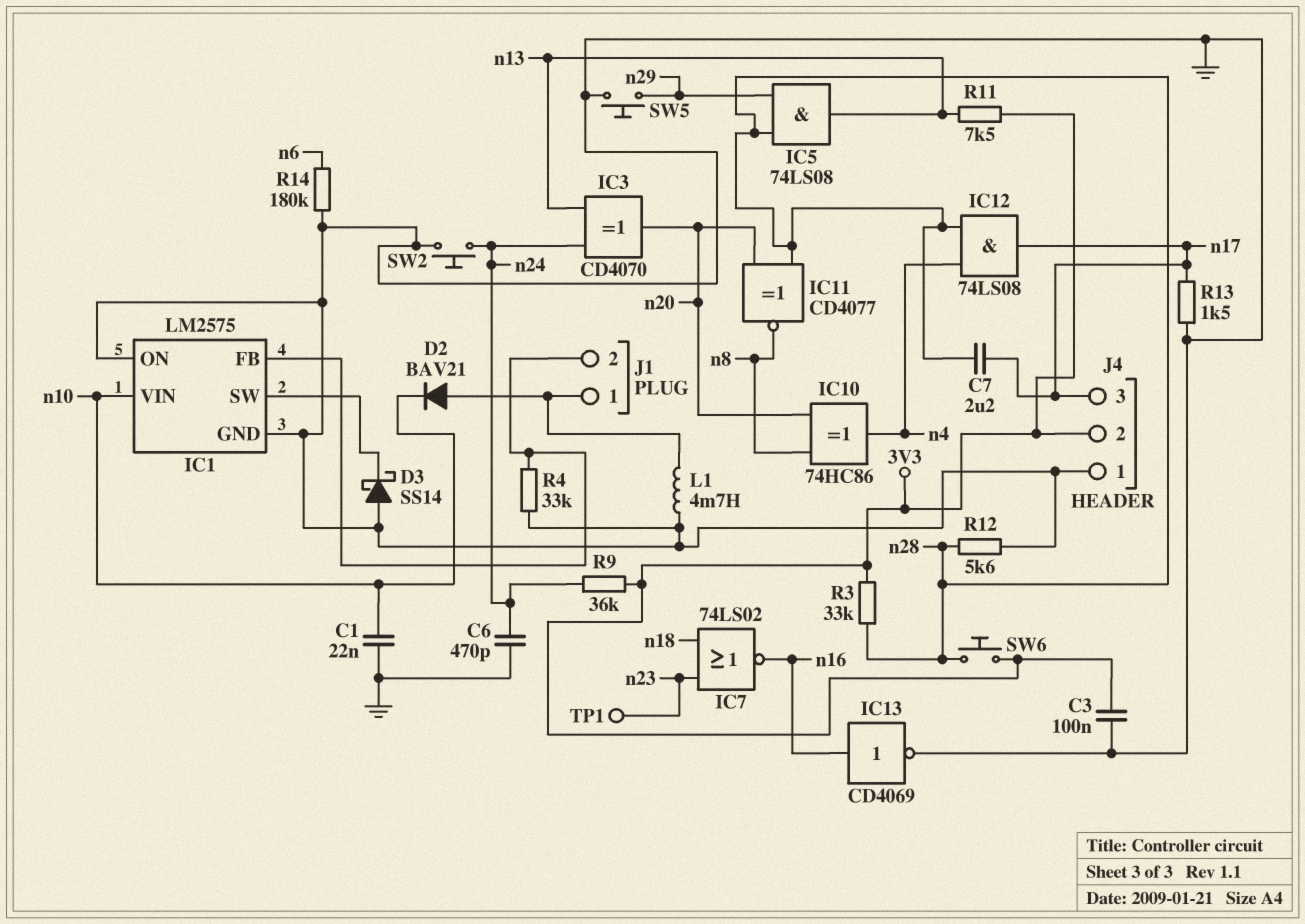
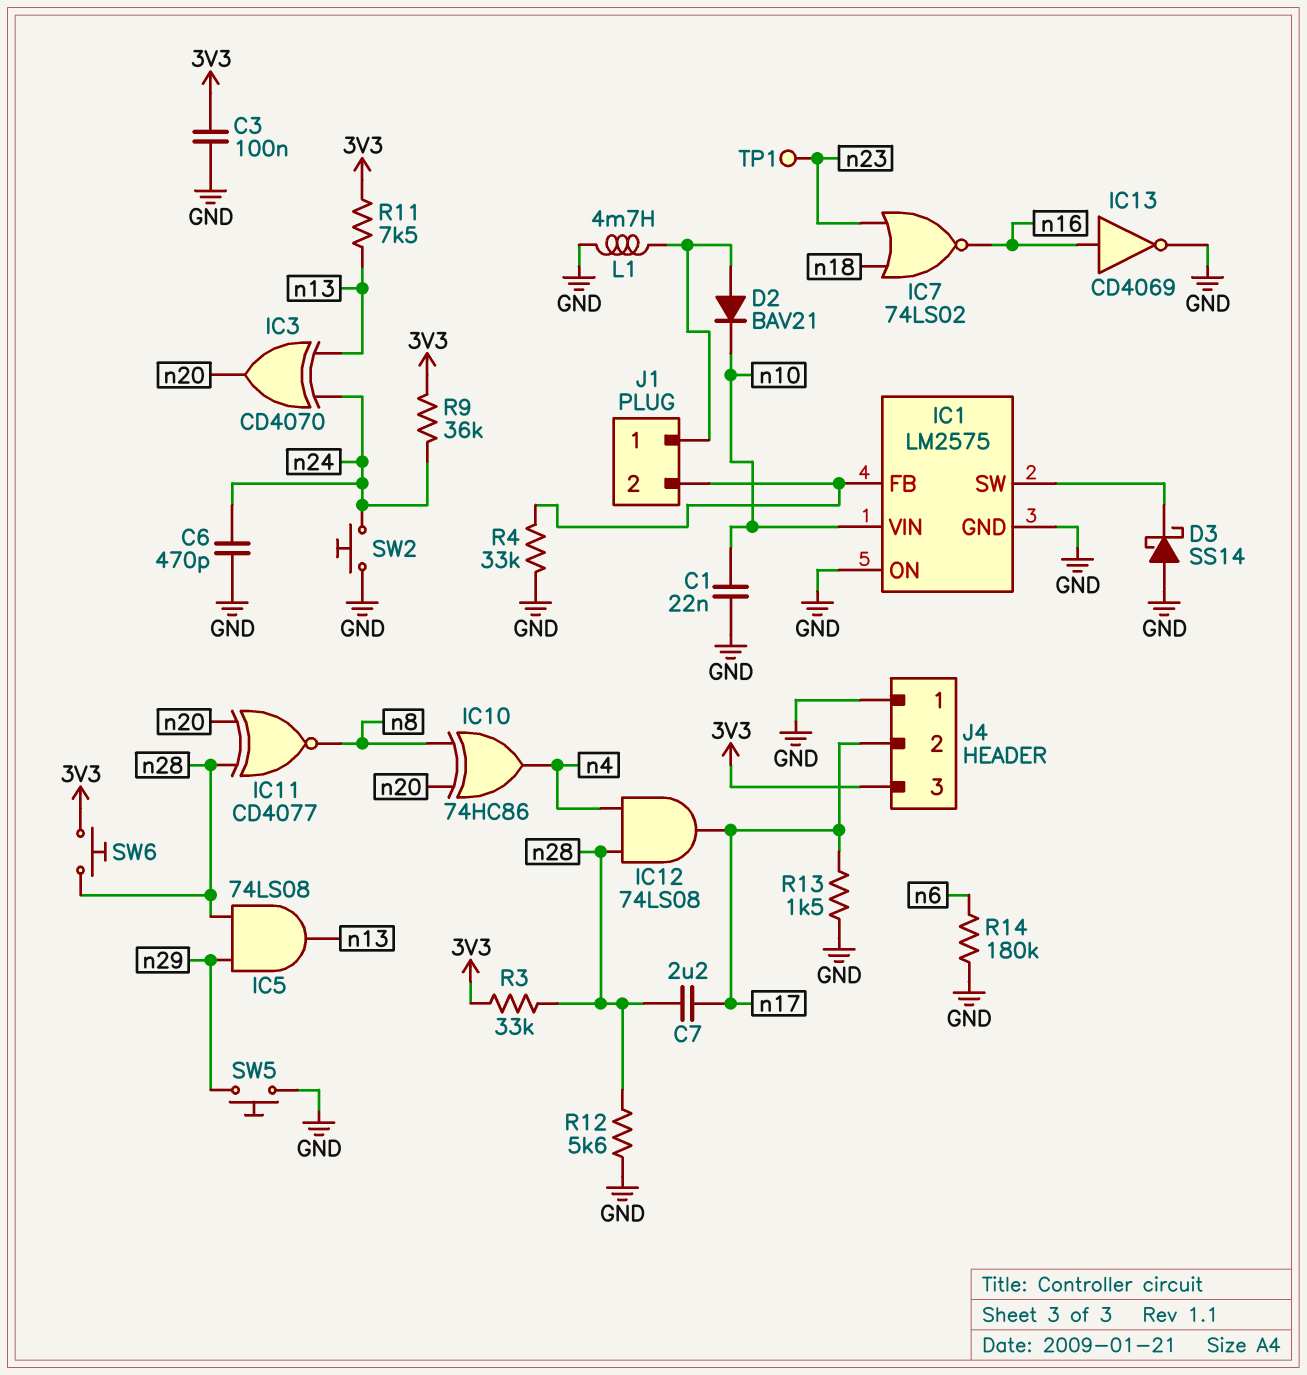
J4 pin 2: 3V3 -> n17
J4 pin 3: n17 -> 3V3

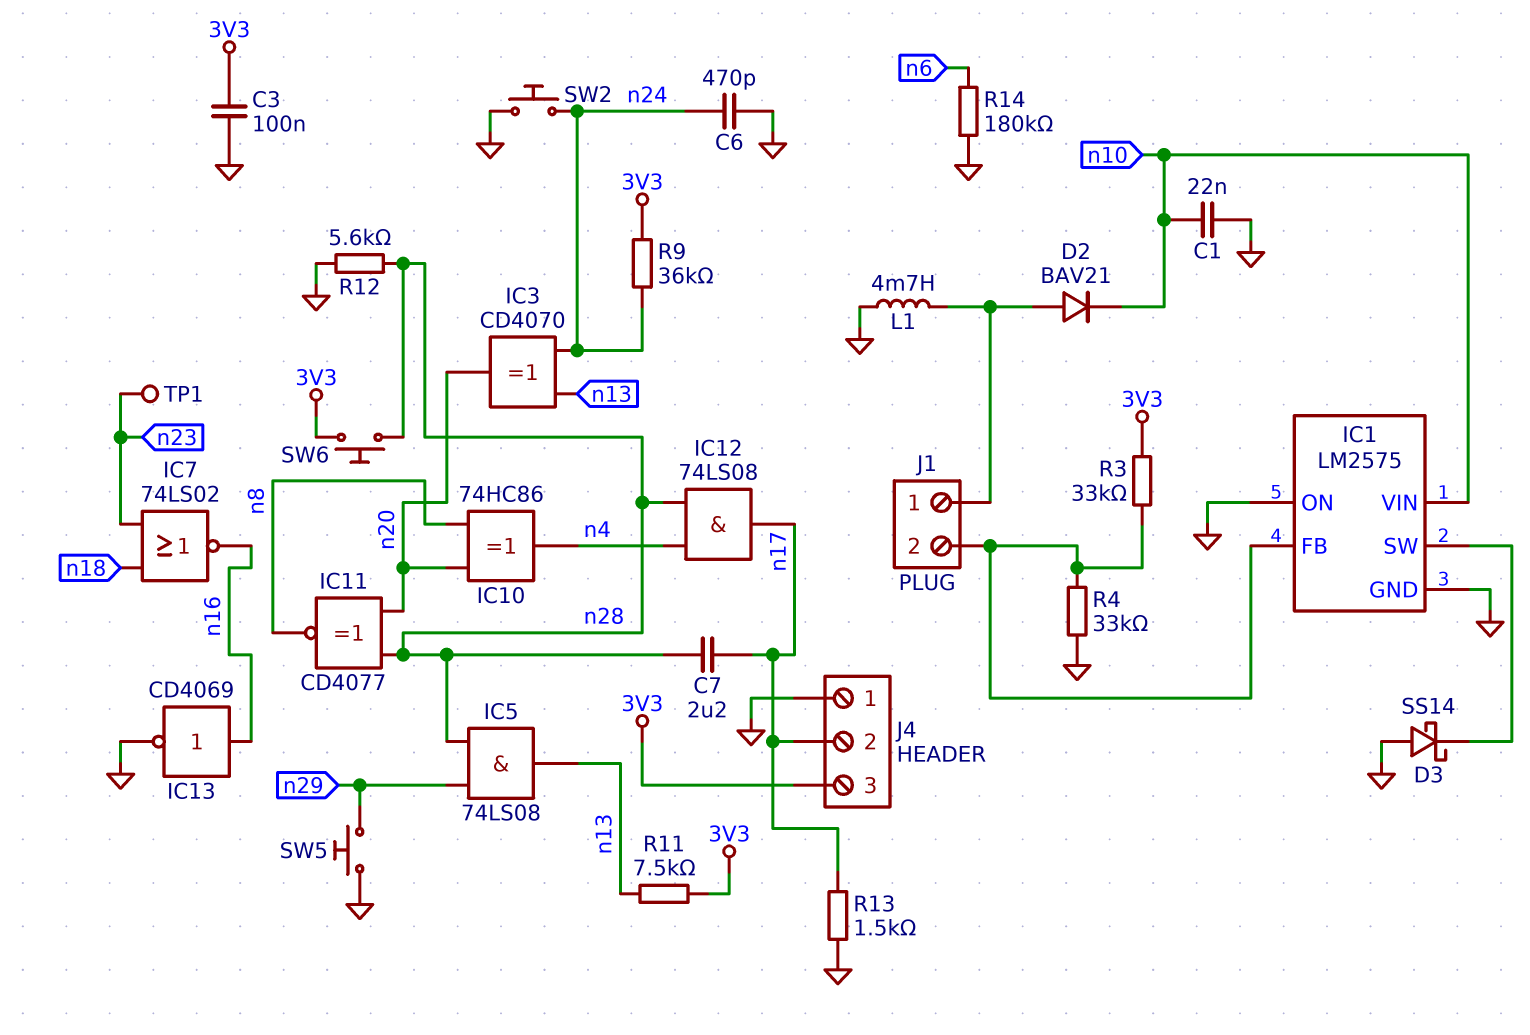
R3: 33k (3V3, n28) -> 33k (3V3, IC1/FB)

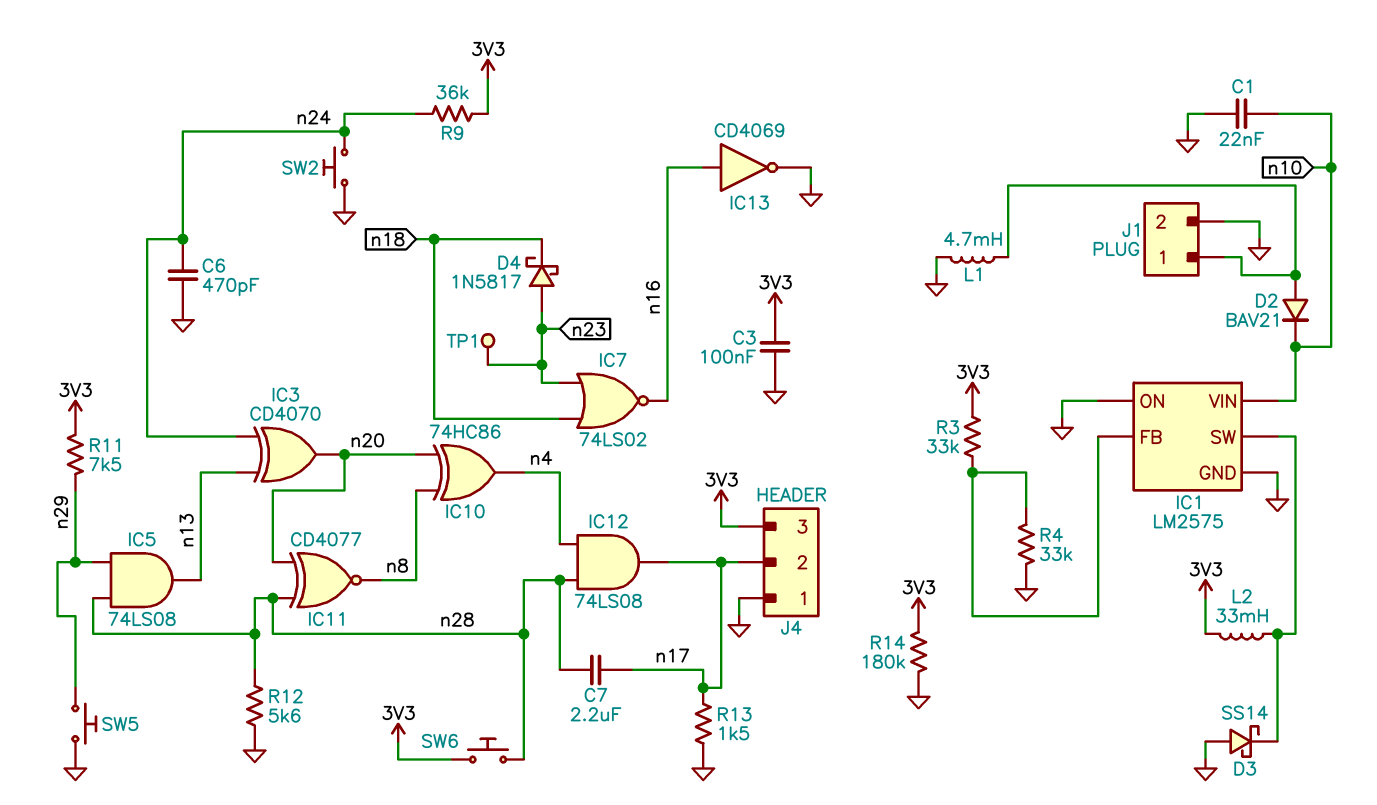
D4: none -> schottky 1N5817 (A n23, K n18)
J1 pin 2: IC1/FB -> GND
L2: none -> 33mH (3V3, IC1/SW)
R11: 7.5k (3V3, n13) -> 7.5k (3V3, n29)
R14: 180k (GND, n6) -> 180k (3V3, GND)

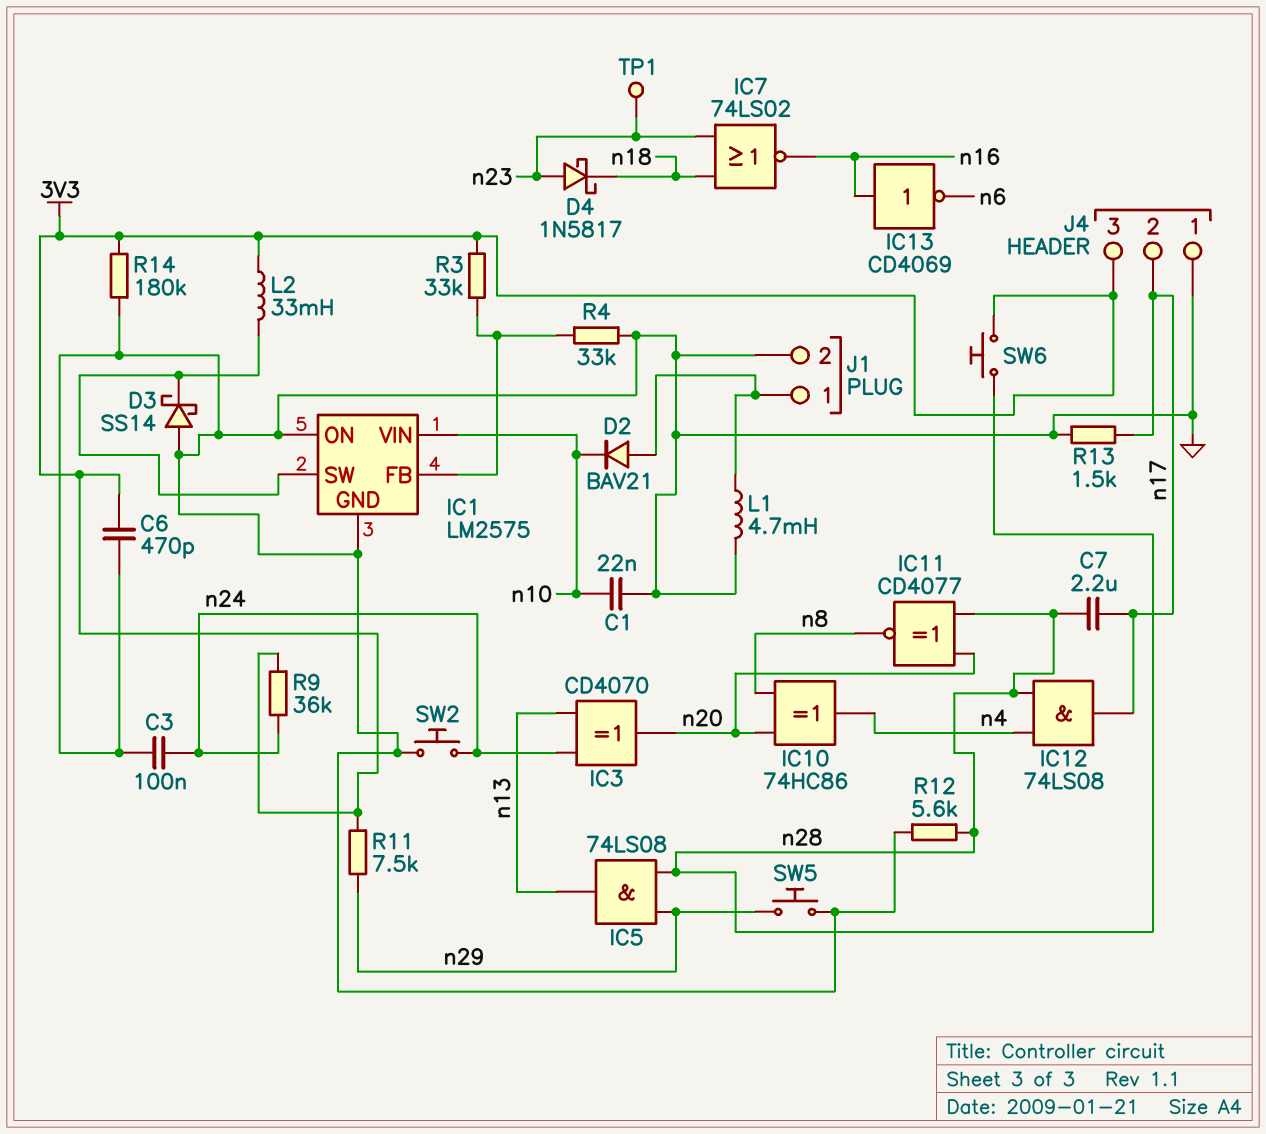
C3: 100nF (3V3, GND) -> 100nF (GND, n24)
C6: 470pF (GND, n24) -> 470pF (3V3, GND)
IC13: NOT CD4069 (in n16, out GND) -> NOT CD4069 (in n16, out n6)

